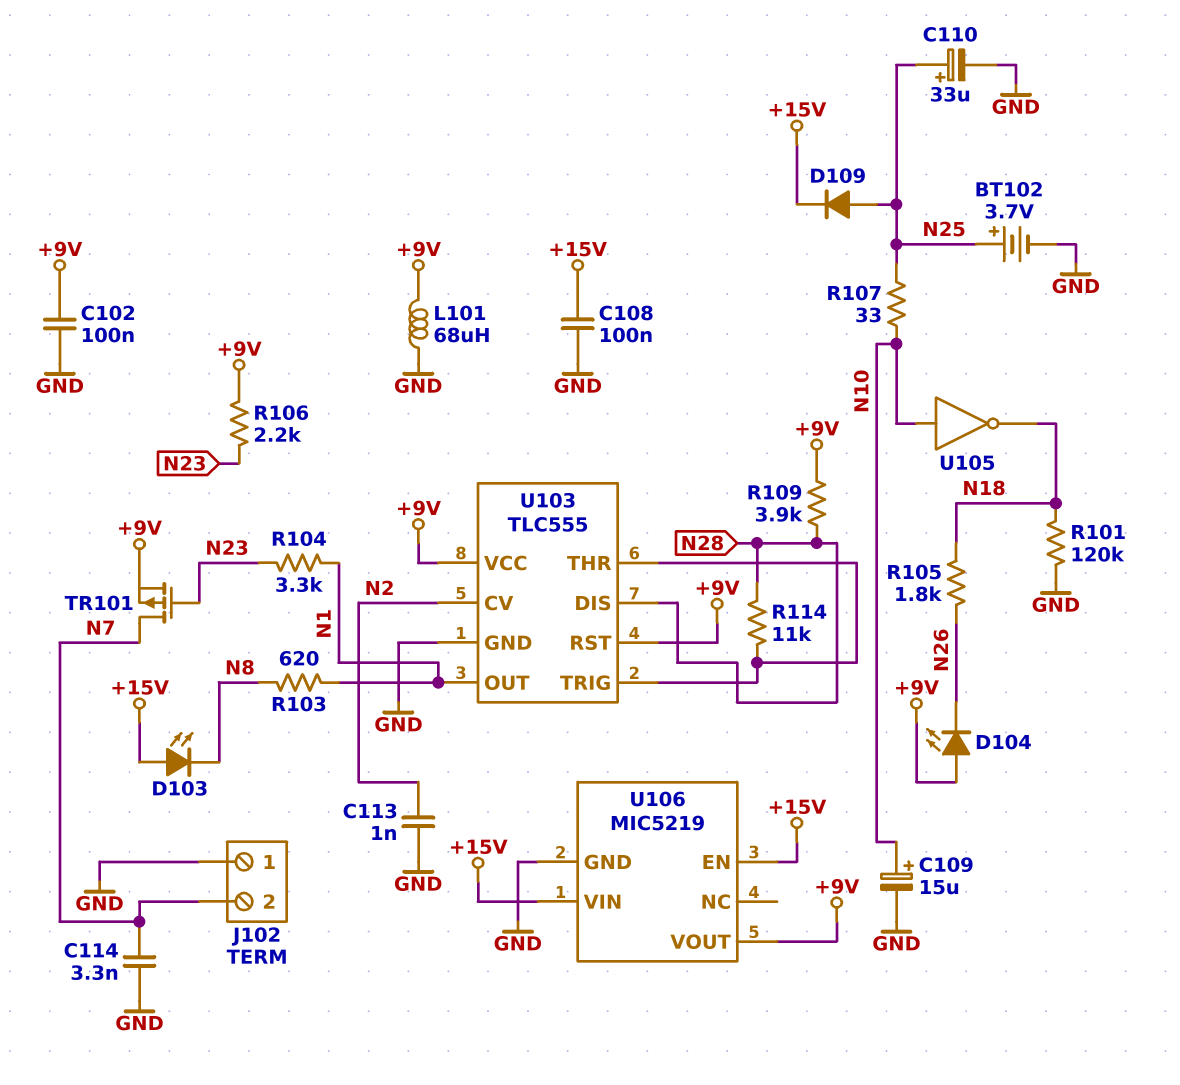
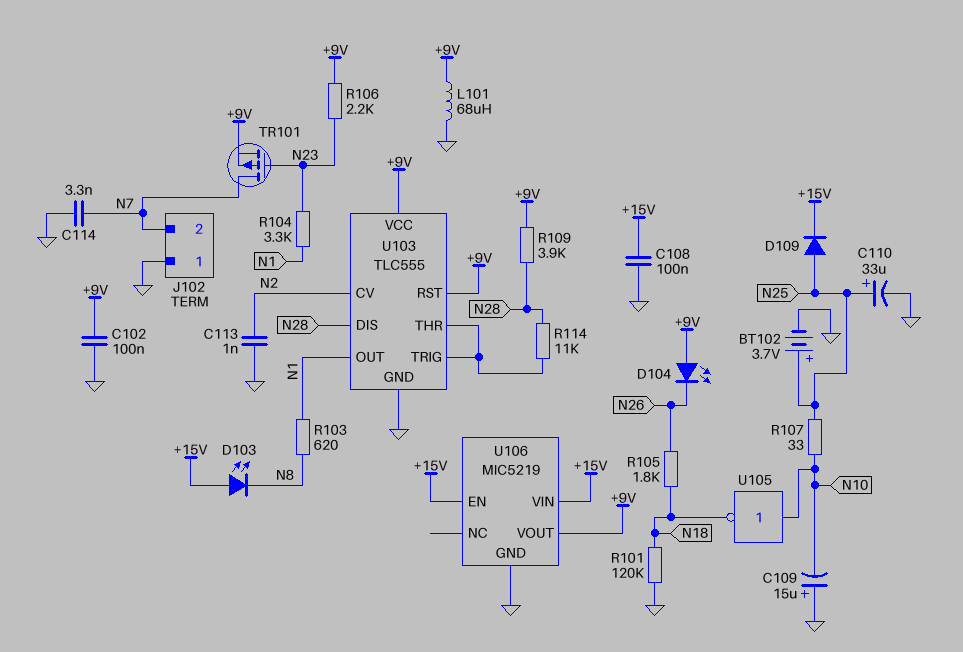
C109: 15uF (plus N10, minus GND) -> 15uF (plus GND, minus N10)

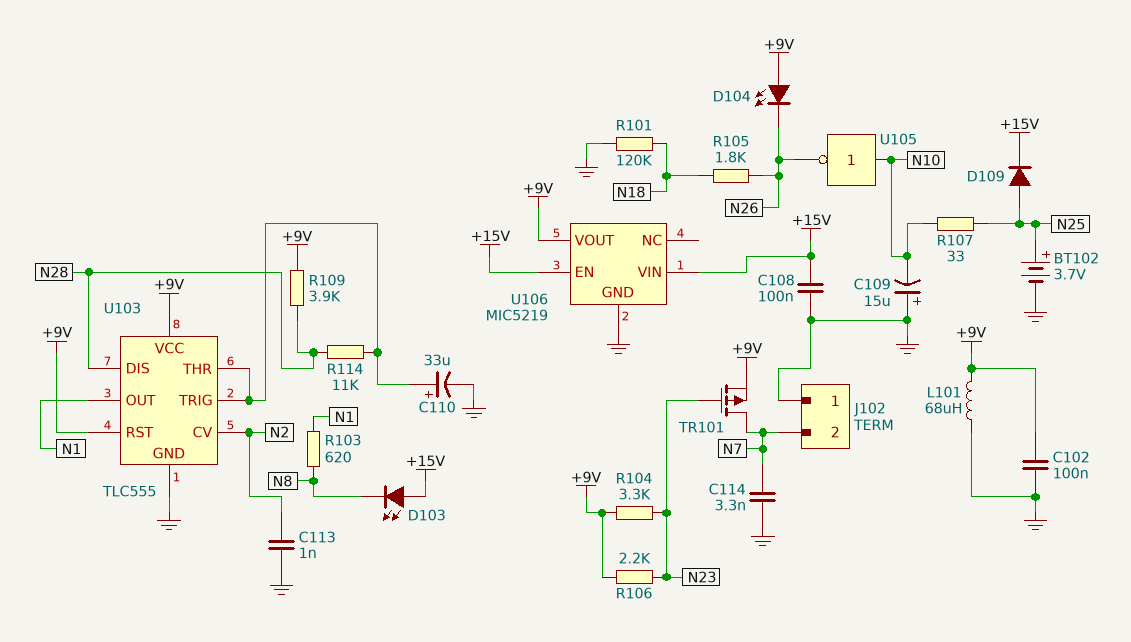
C110: 33uF (plus N25, minus GND) -> 33uF (plus U103/THR, minus GND)
R104: 3.3k (N1, N23) -> 3.3k (+9V, N23)
U105: NOT (in N10, out N18) -> NOT (in N10, out N26)

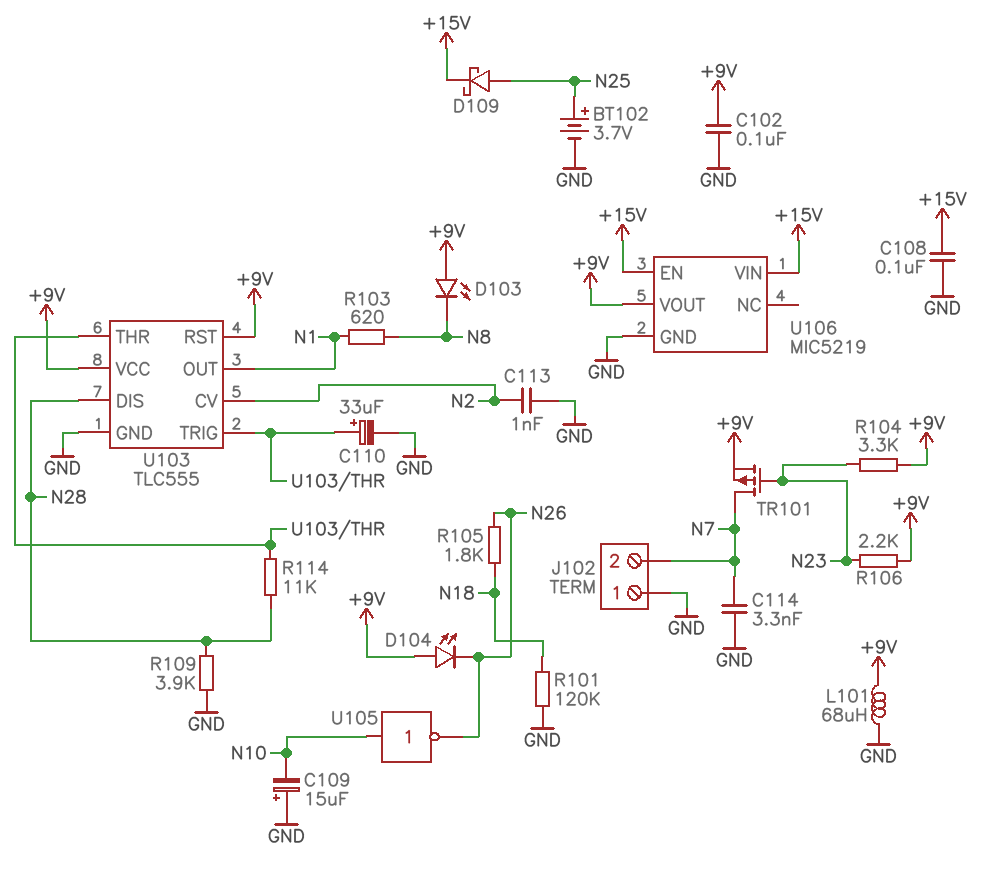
D103: LED (A +15V, K N8) -> LED (A +9V, K N8)
D109: diode (A N25, K +15V) -> schottky (A N25, K +15V)
R107: 33 (N10, N25) -> none
R109: 3.9k (+9V, N28) -> 3.9k (GND, N28)

